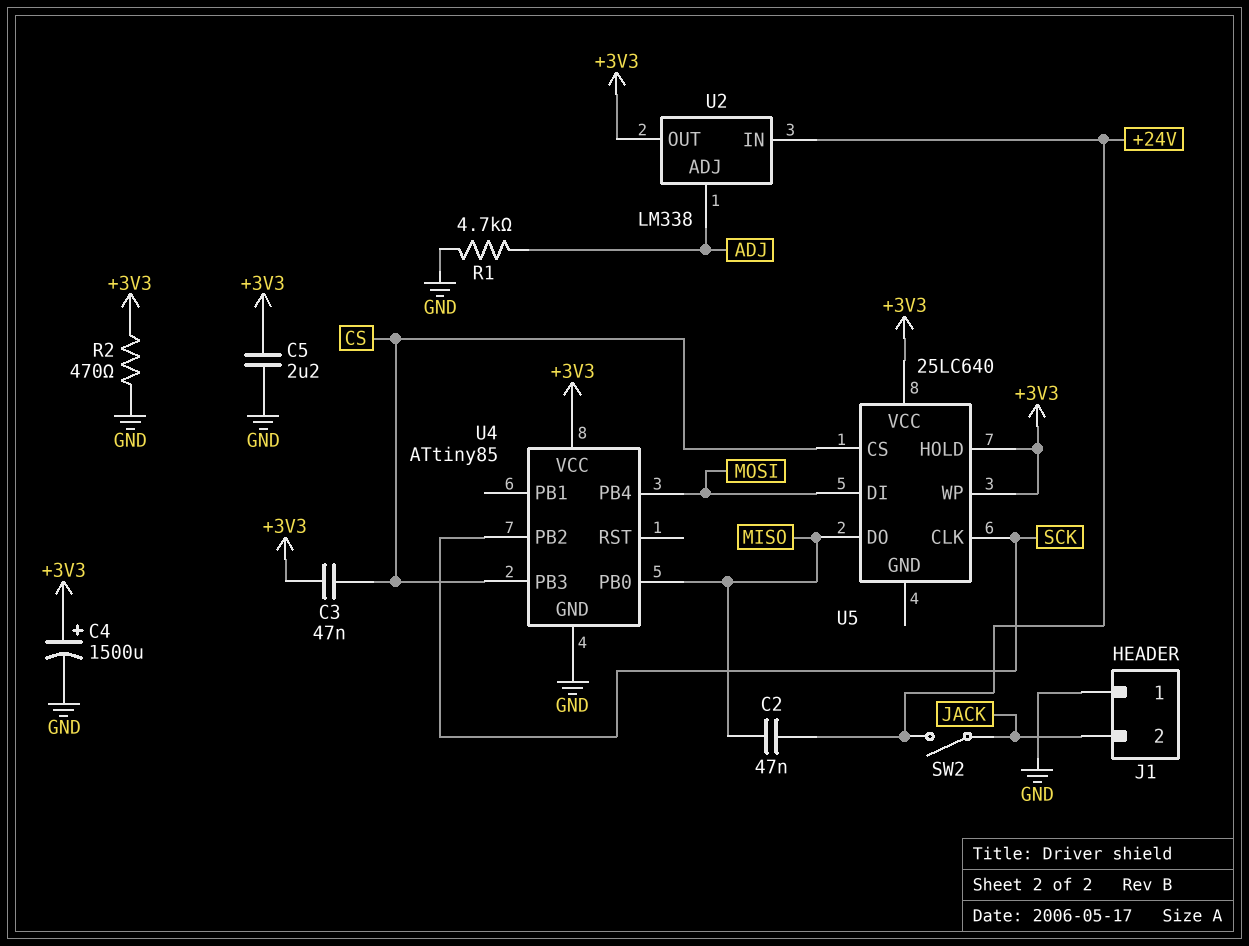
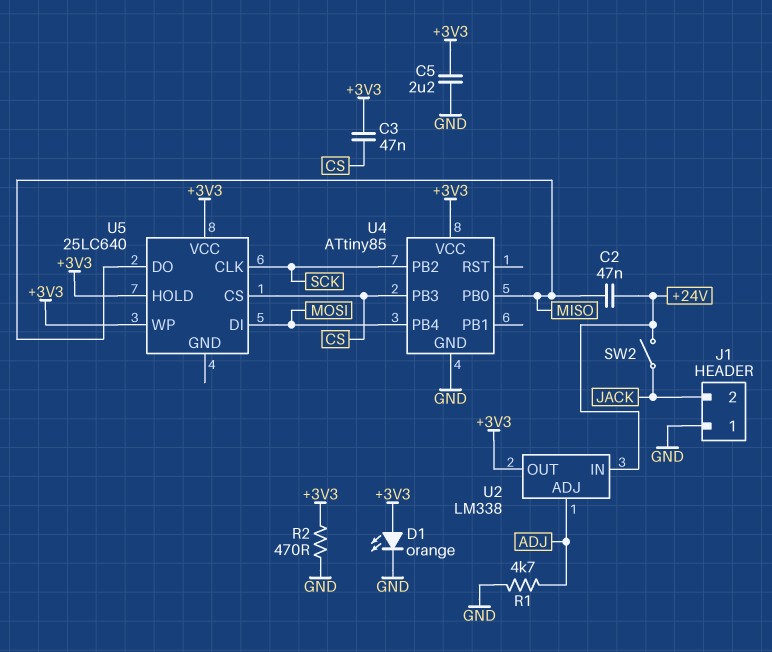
C4: 1500uF (plus +3V3, minus GND) -> none
D1: none -> LED orange (A +3V3, K GND)

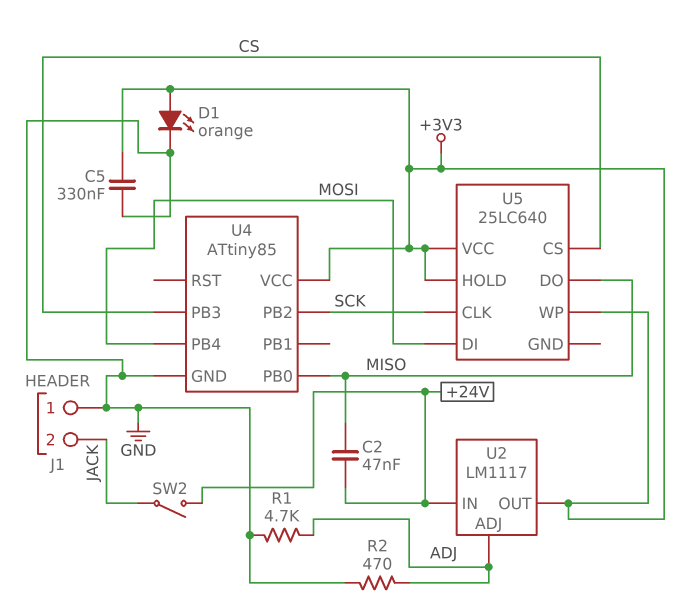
C3: 47nF (+3V3, CS) -> none
C5: 2.2uF (+3V3, GND) -> 330nF (+3V3, GND)
R2: 470 (+3V3, GND) -> 470 (ADJ, GND)
U2: LM338 -> LM1117

